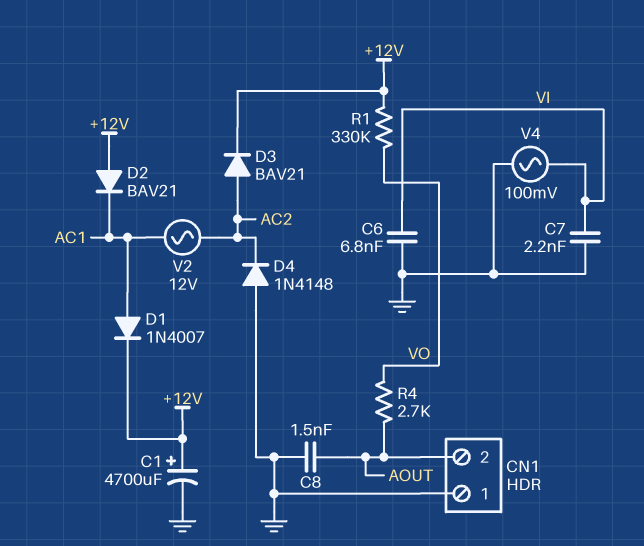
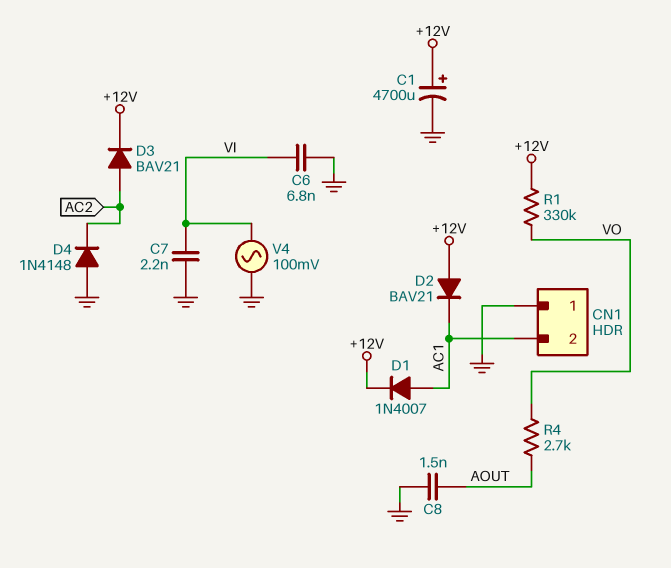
CN1 pin 2: AOUT -> AC1
V2: AC 12V (AC1, AC2) -> none

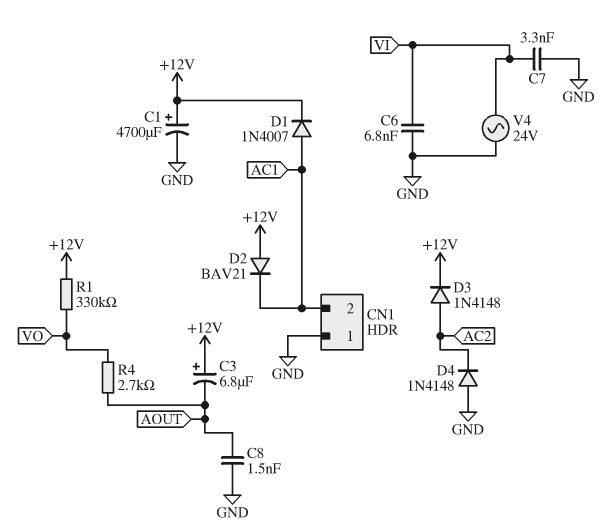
C3: none -> 6.8uF (plus +12V, minus AOUT)
C7: 2.2nF (GND, VI) -> 3.3nF (GND, VI)
D3: diode BAV21 (A AC2, K +12V) -> diode 1N4148 (A AC2, K +12V)
V4: AC 100mV (GND, VI) -> AC 24V (GND, VI)

